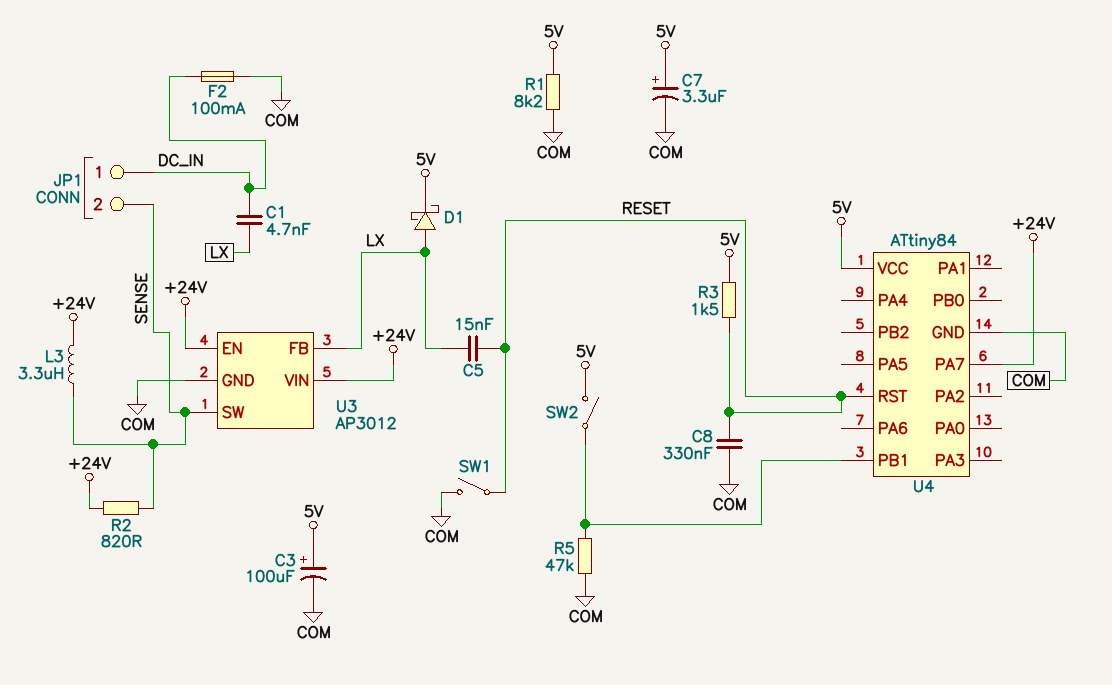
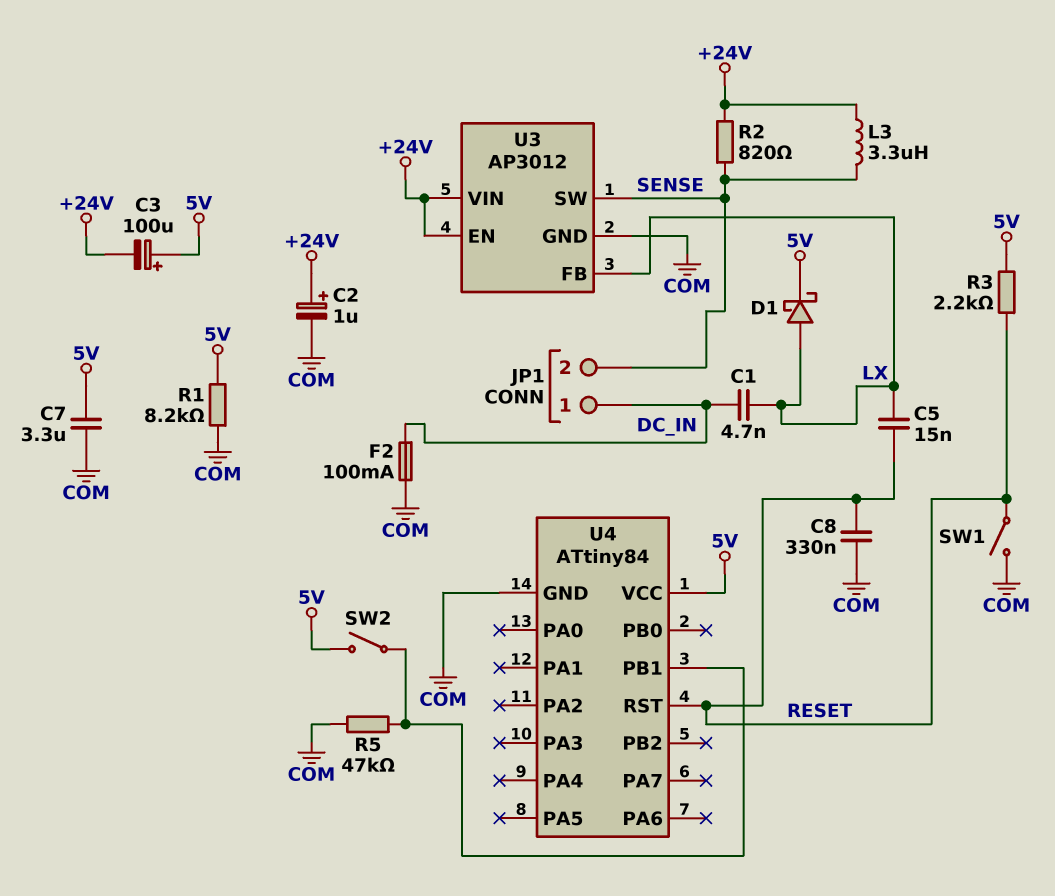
C2: none -> 1uF (plus +24V, minus COM)
C3: 100uF (plus 5V, minus COM) -> 100uF (plus 5V, minus +24V)
C7: 3.3uF (plus 5V, minus COM) -> 3.3uF (5V, COM)
R3: 1.5k (5V, RESET) -> 2.2k (5V, RESET)
U4 pin PA7: +24V -> none

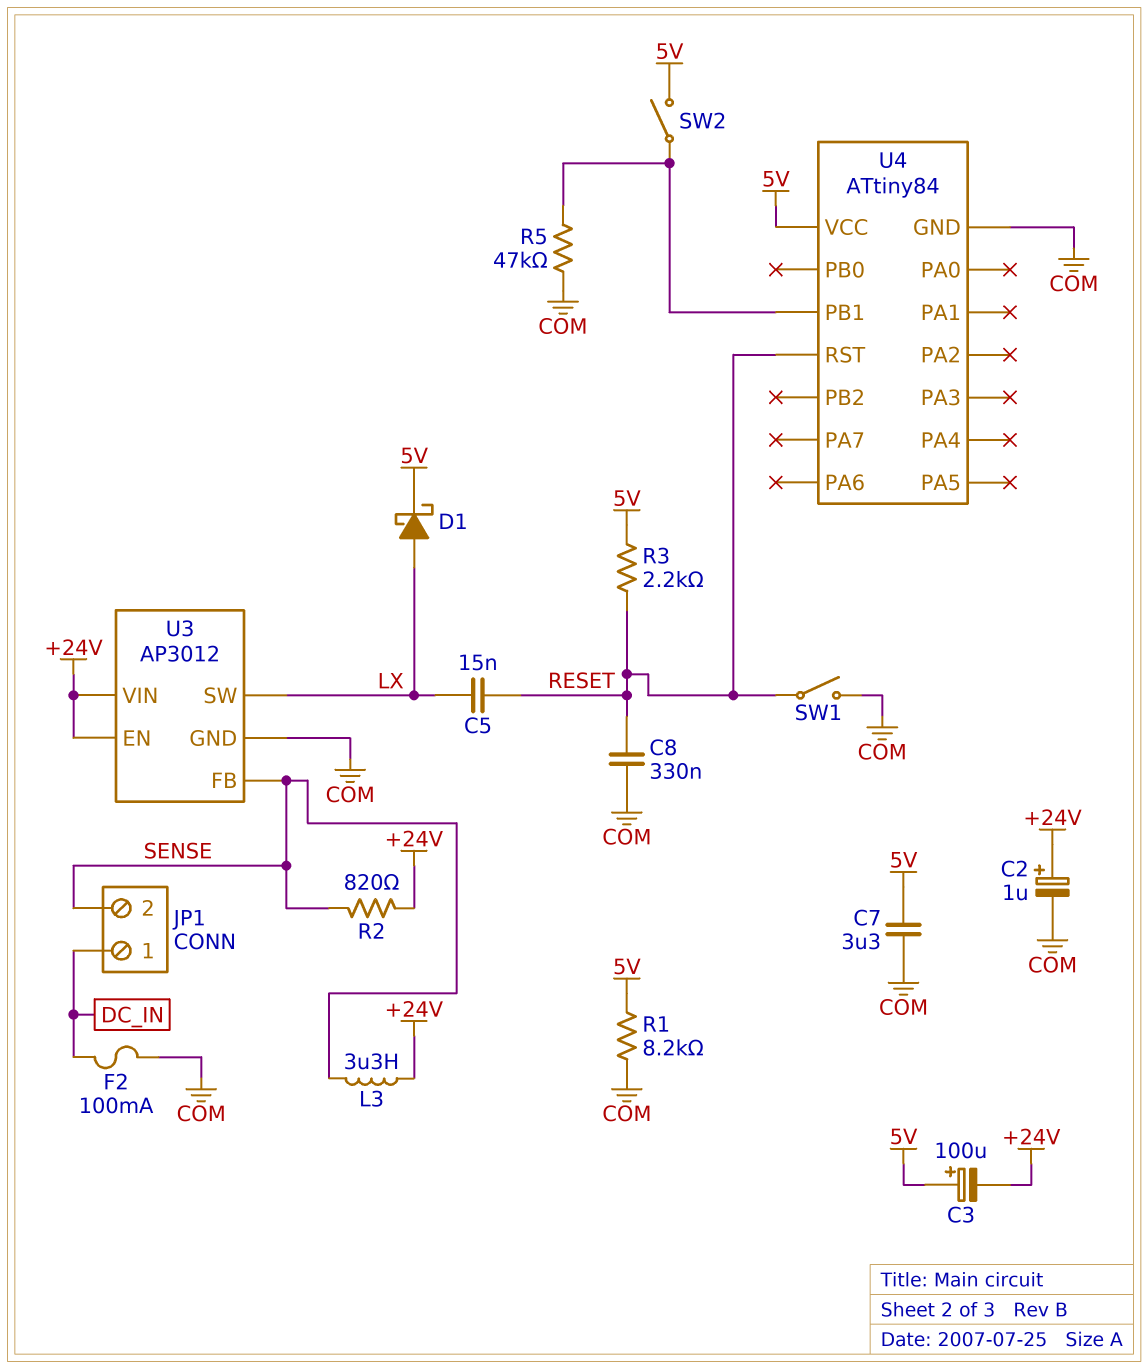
C1: 4.7nF (DC_IN, LX) -> none
U3 pin FB: LX -> SENSE
U3 pin SW: SENSE -> LX

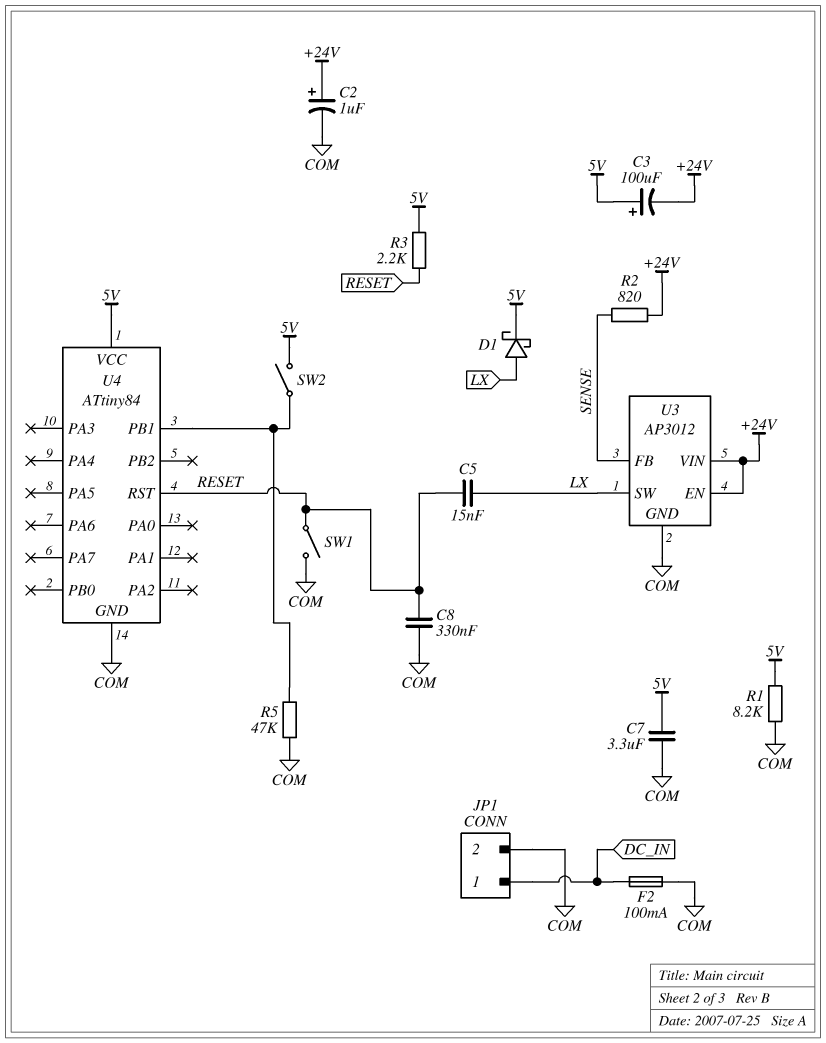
JP1 pin 2: SENSE -> COM
L3: 3.3uH (+24V, SENSE) -> none

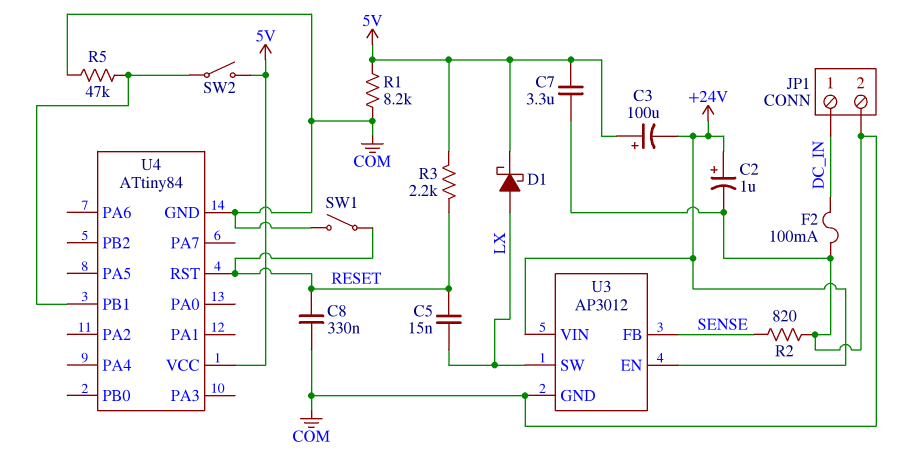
R2: 820 (+24V, SENSE) -> 820 (COM, SENSE)

